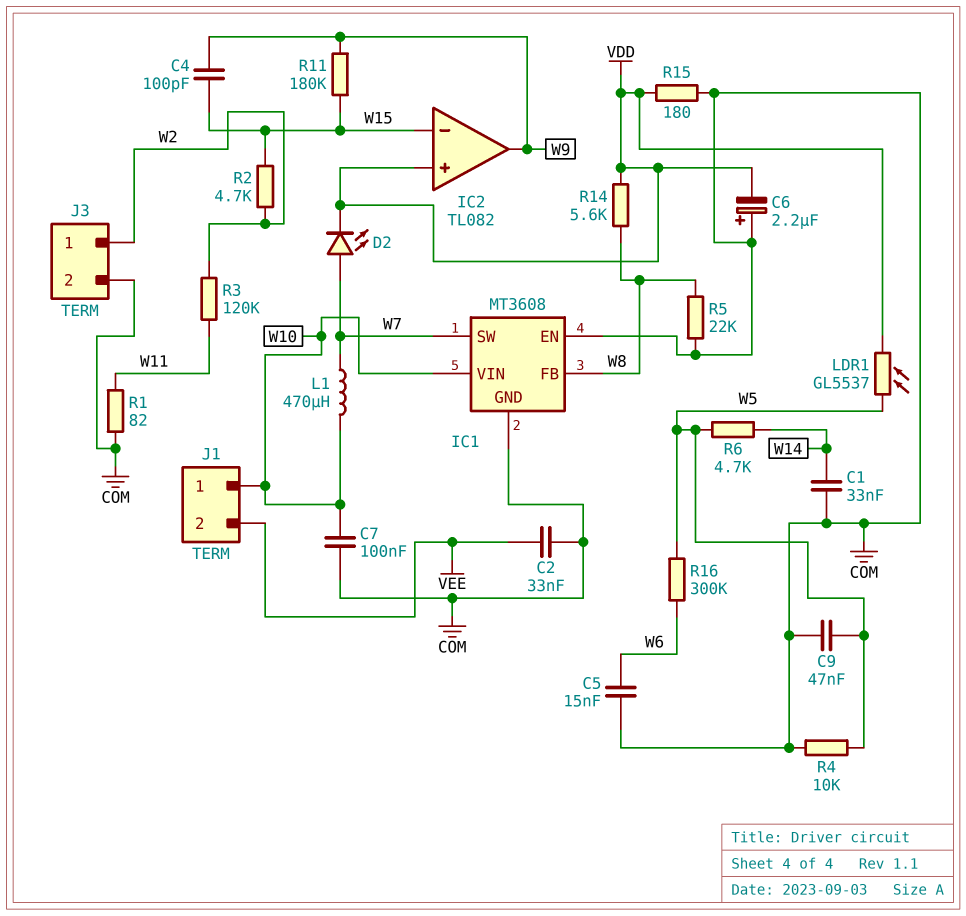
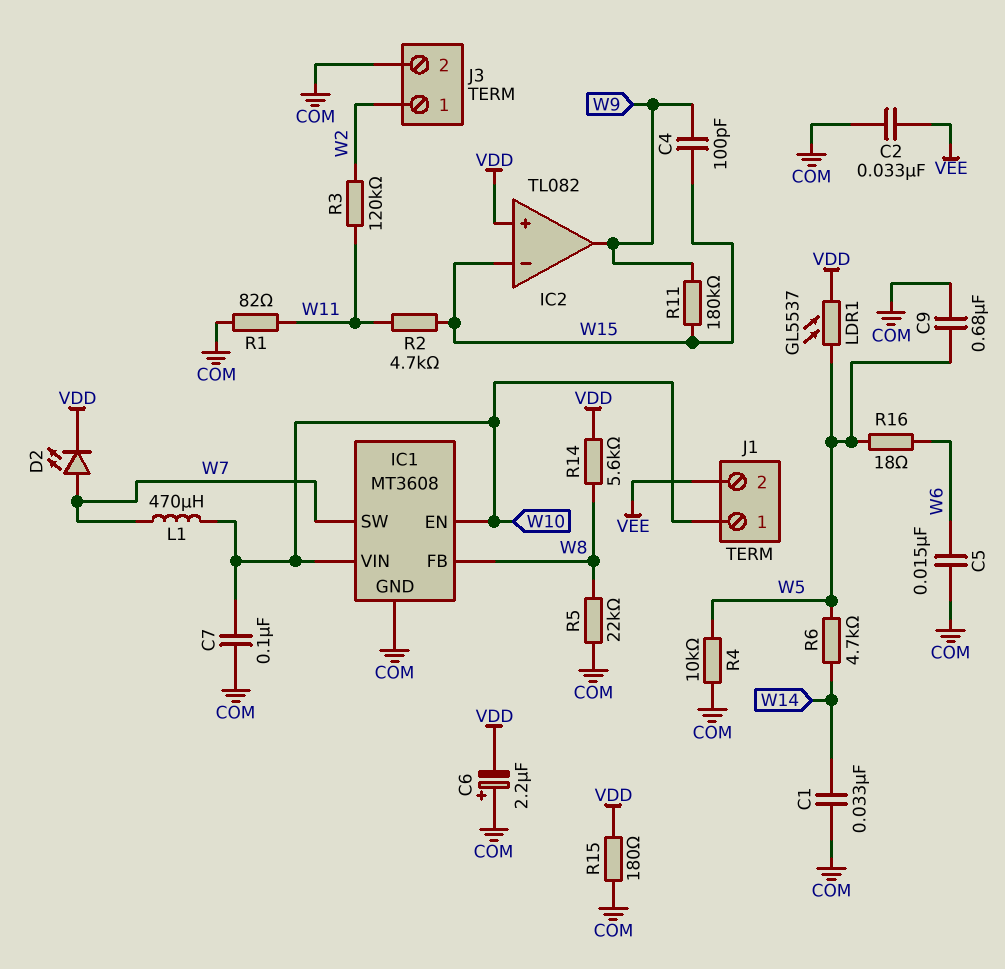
C9: 47nF (COM, W5) -> 680nF (COM, W5)
IC1 pin EN: COM -> W10
R2: 4.7k (W2, W15) -> 4.7k (W11, W15)
R16: 300k (W5, W6) -> 18 (W5, W6)

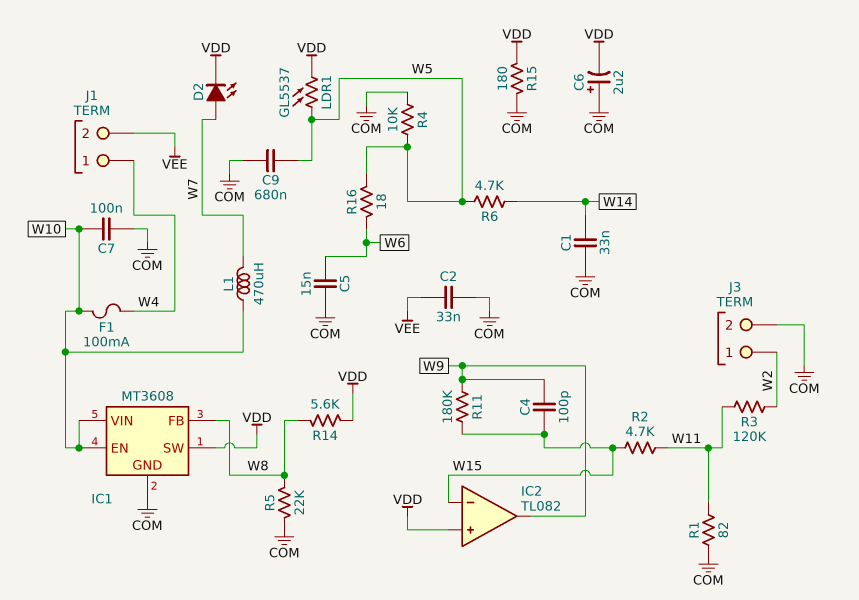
F1: none -> 100mA (W4, W10)
IC1 pin SW: W7 -> VDD
J1 pin 1: W10 -> W4

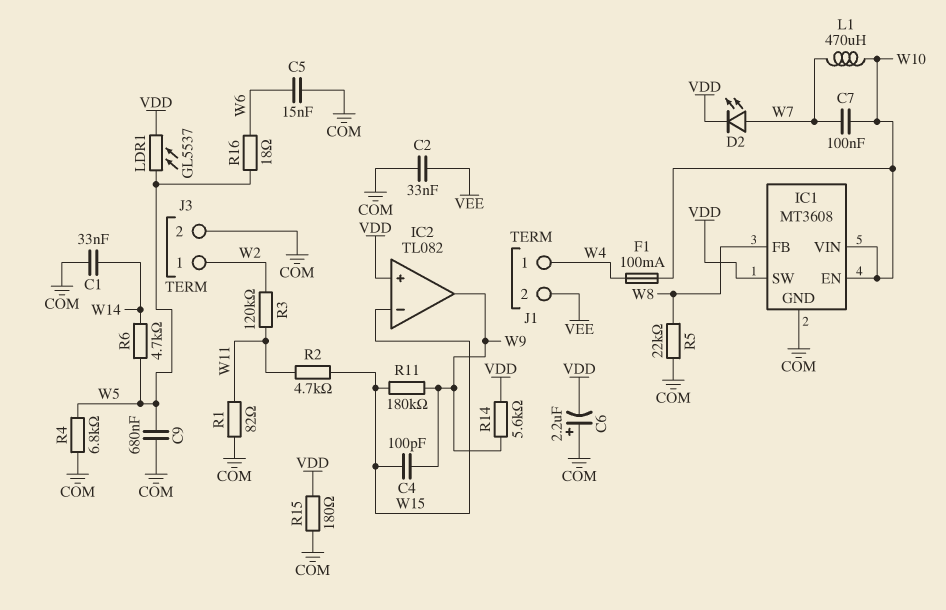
C7: 100nF (COM, W10) -> 100nF (W7, W10)
R4: 10k (COM, W5) -> 6.8k (COM, W5)
R14: 5.6k (VDD, W8) -> 5.6k (VDD, W9)

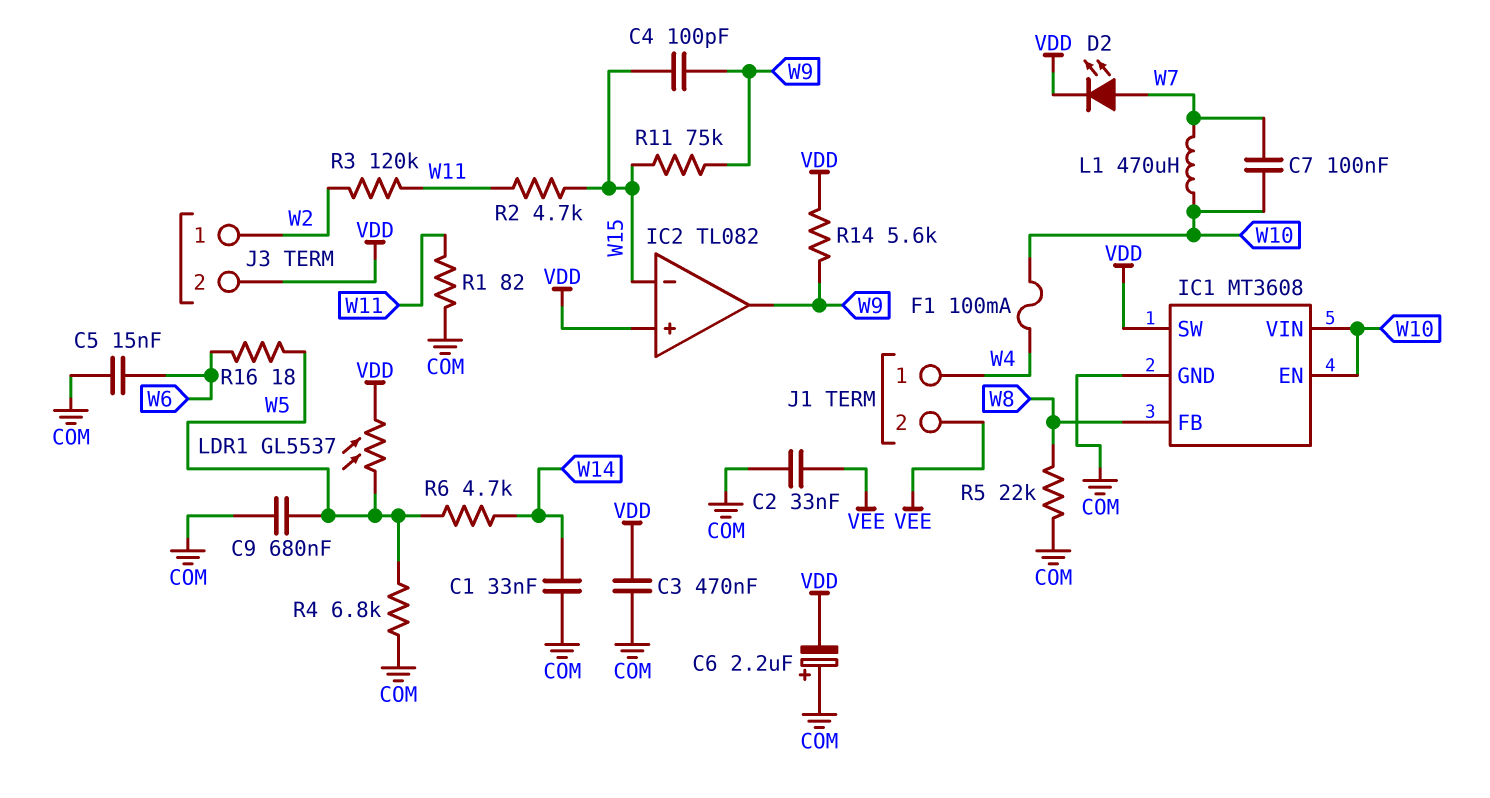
C3: none -> 470nF (COM, VDD)
J3 pin 2: COM -> VDD
R11: 180k (W9, W15) -> 75k (W9, W15)
R15: 180 (COM, VDD) -> none

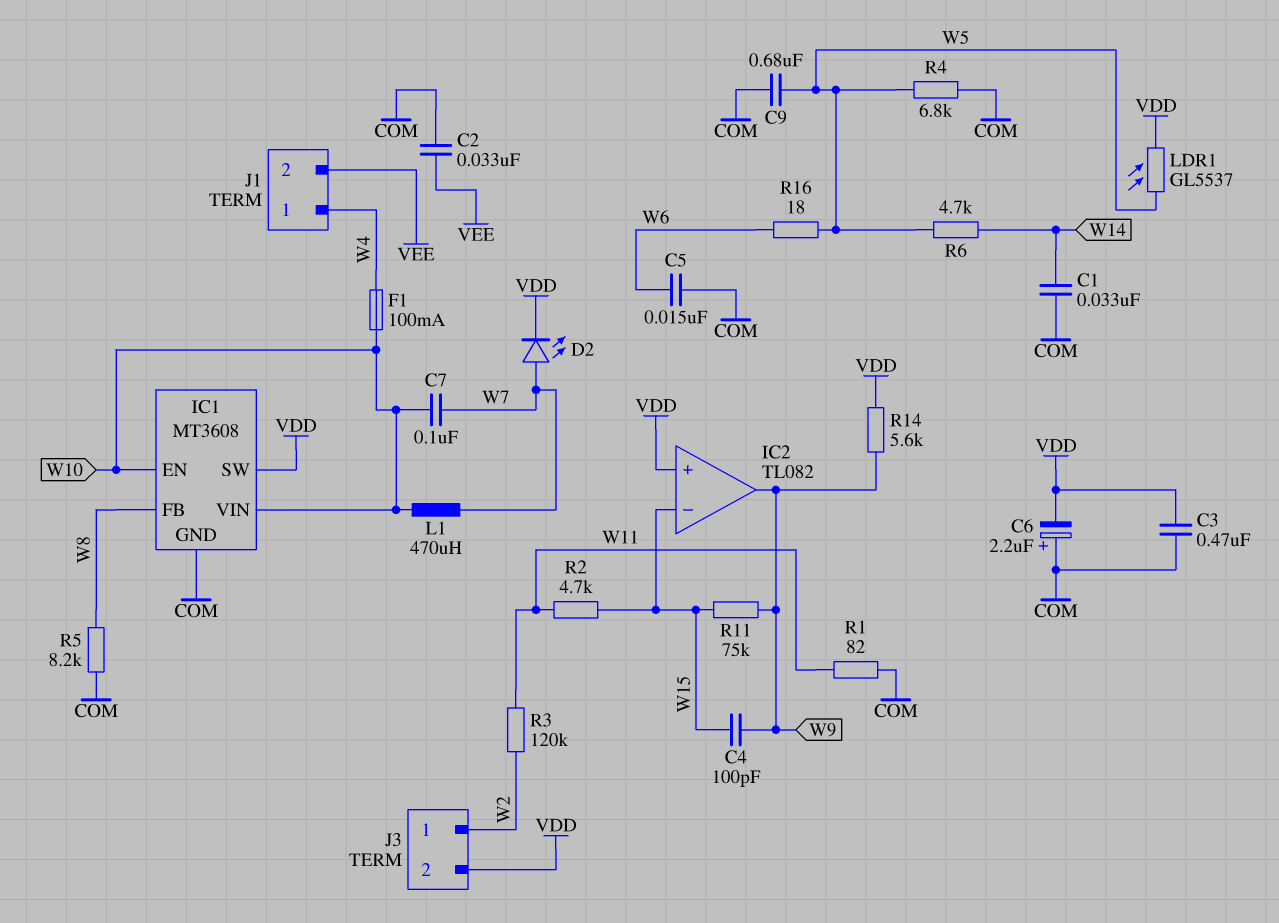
R5: 22k (COM, W8) -> 8.2k (COM, W8)

